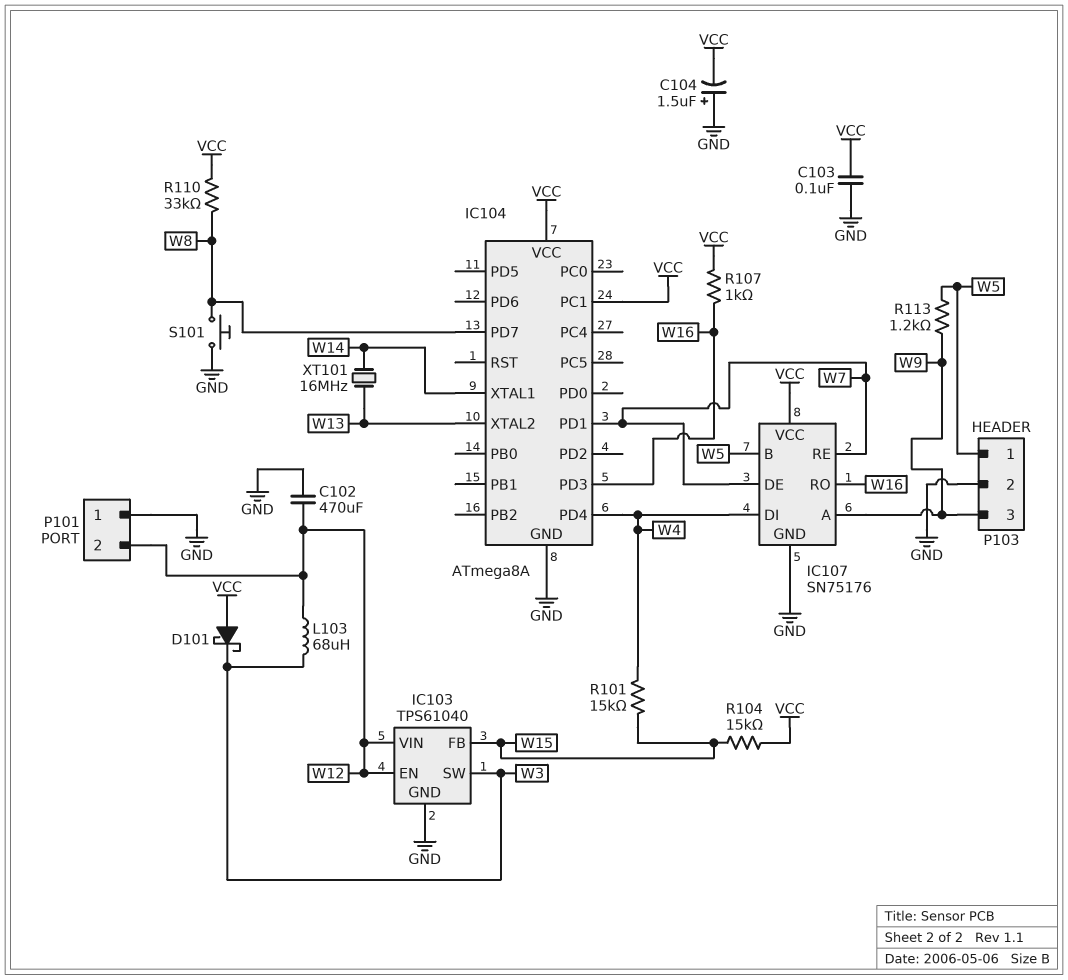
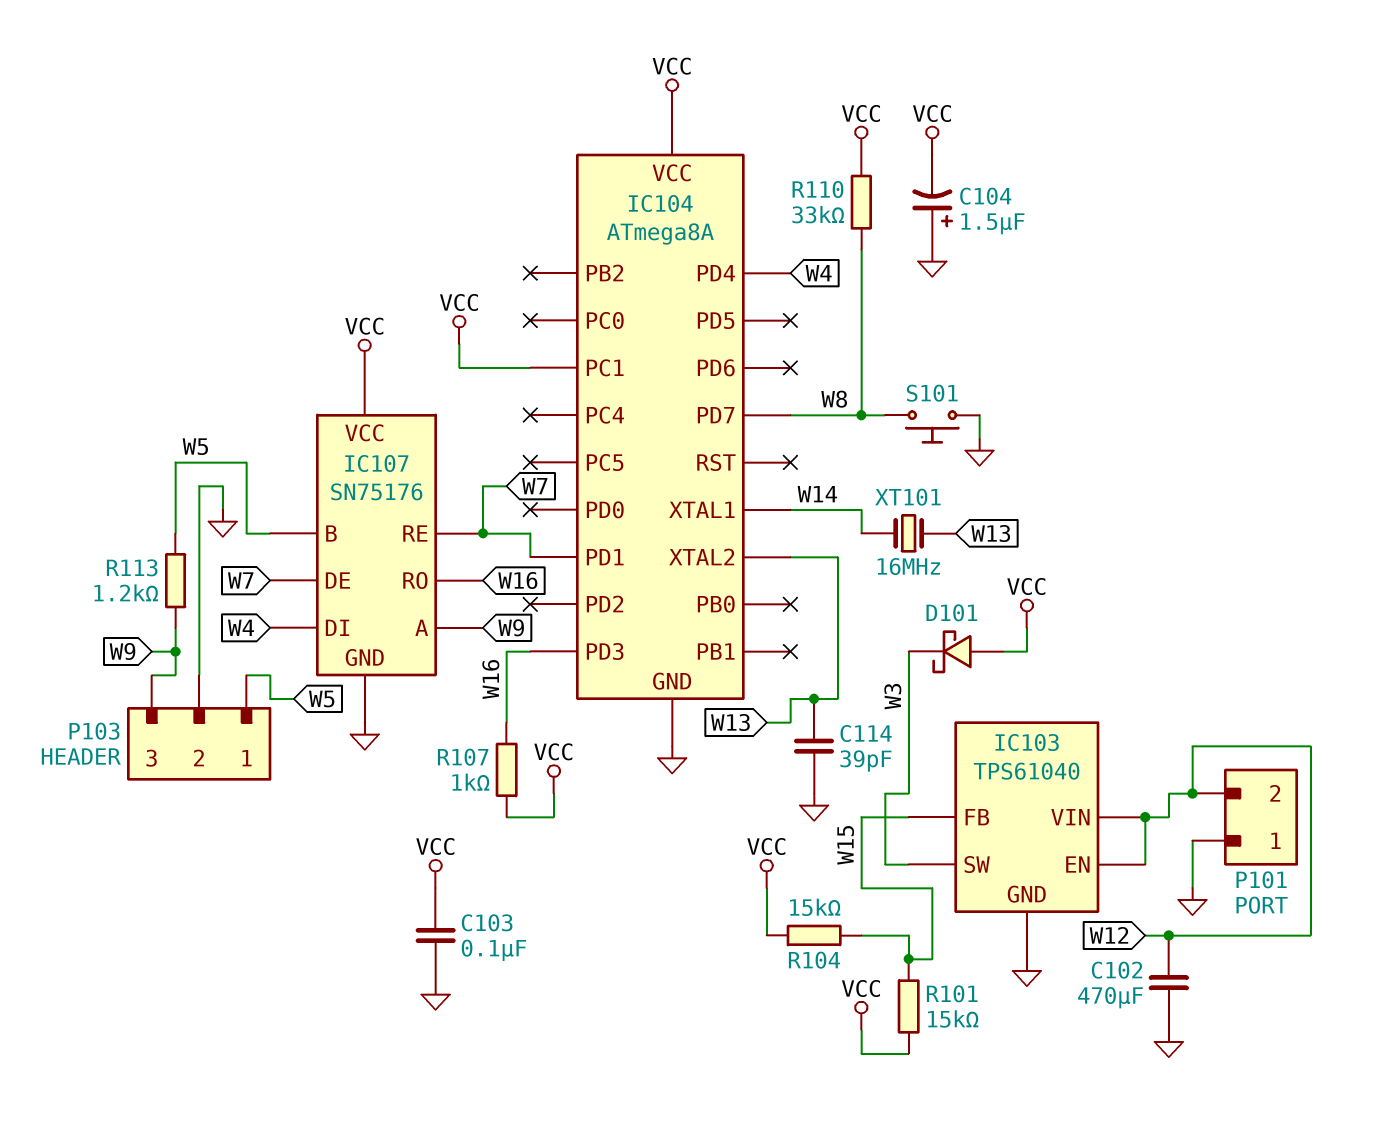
C114: none -> 39pF (GND, W13)
L103: 68uH (W3, W12) -> none
R101: 15k (W4, W15) -> 15k (VCC, W15)

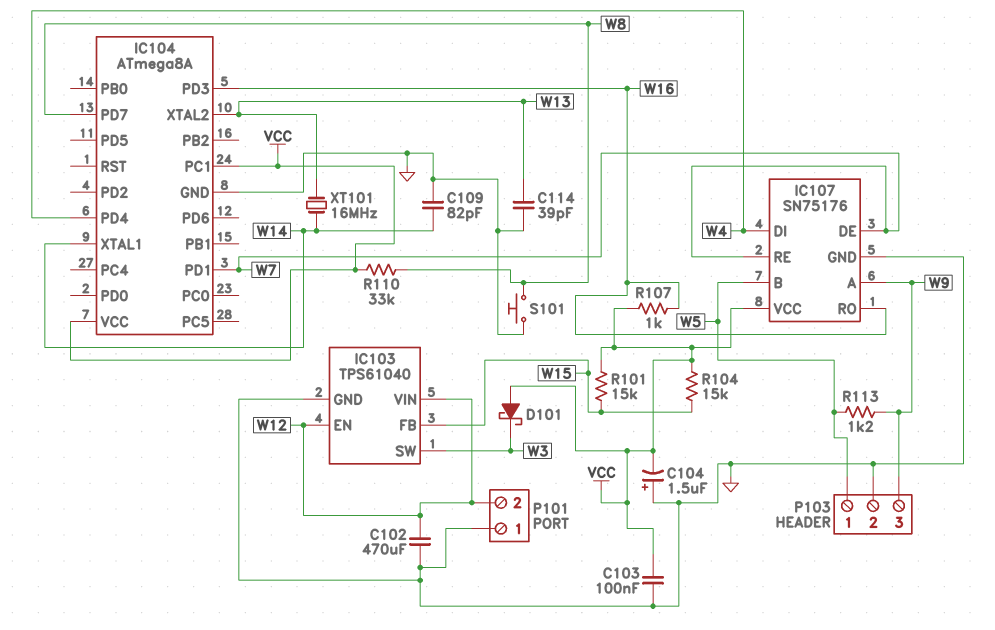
C109: none -> 82pF (GND, W14)

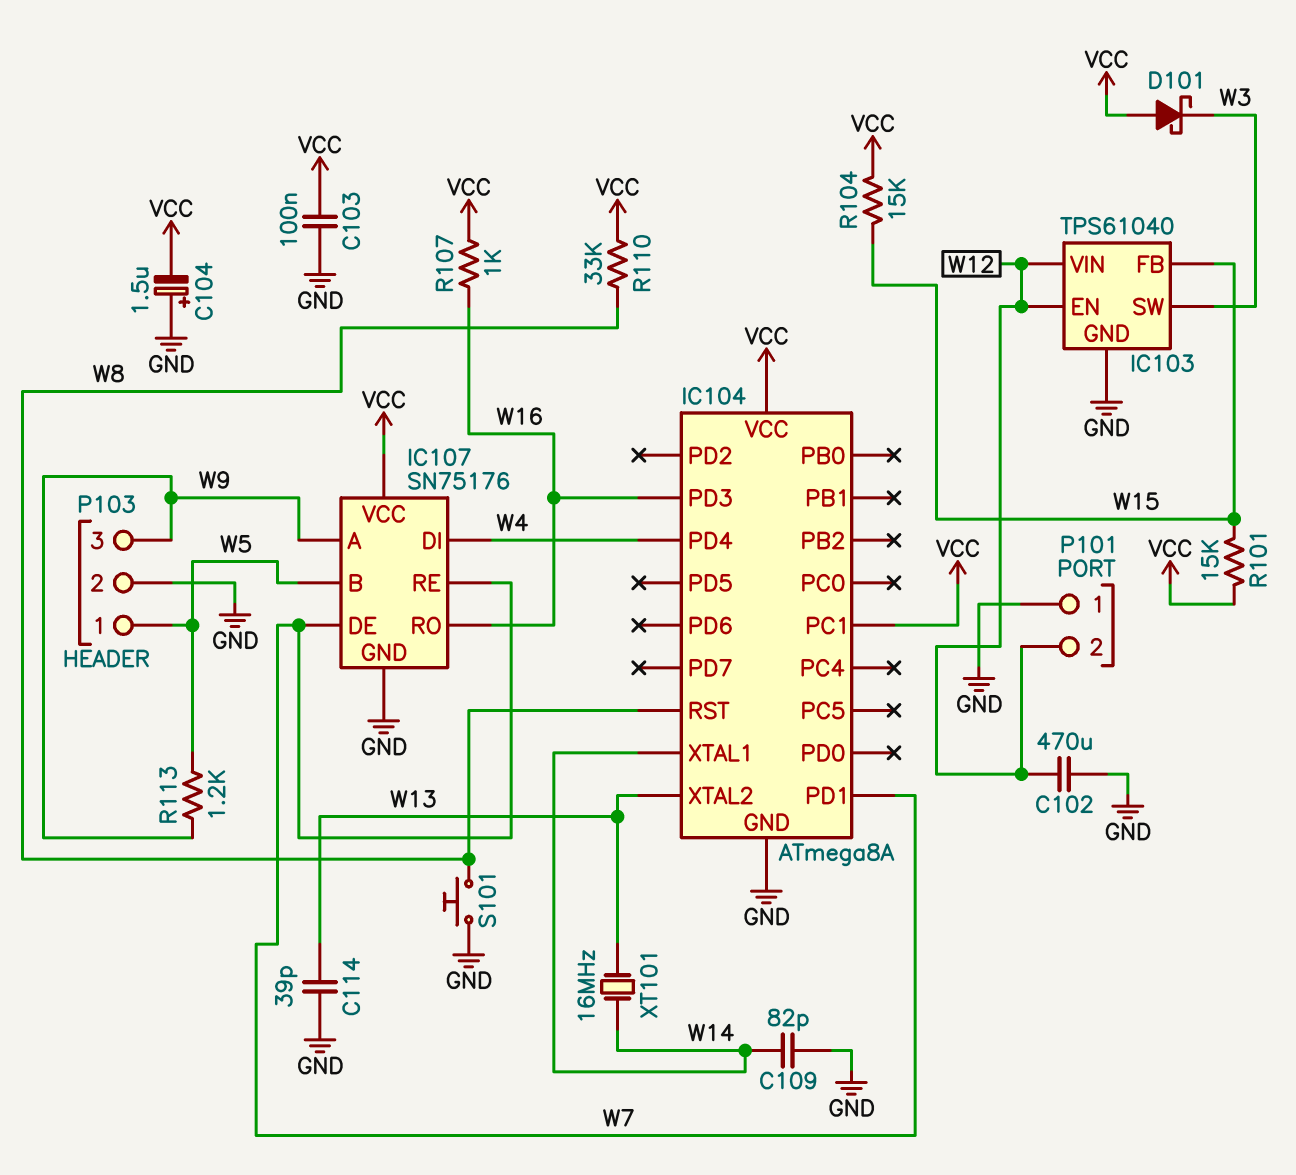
IC104 pin PD7: W8 -> none
IC104 pin RST: none -> W8

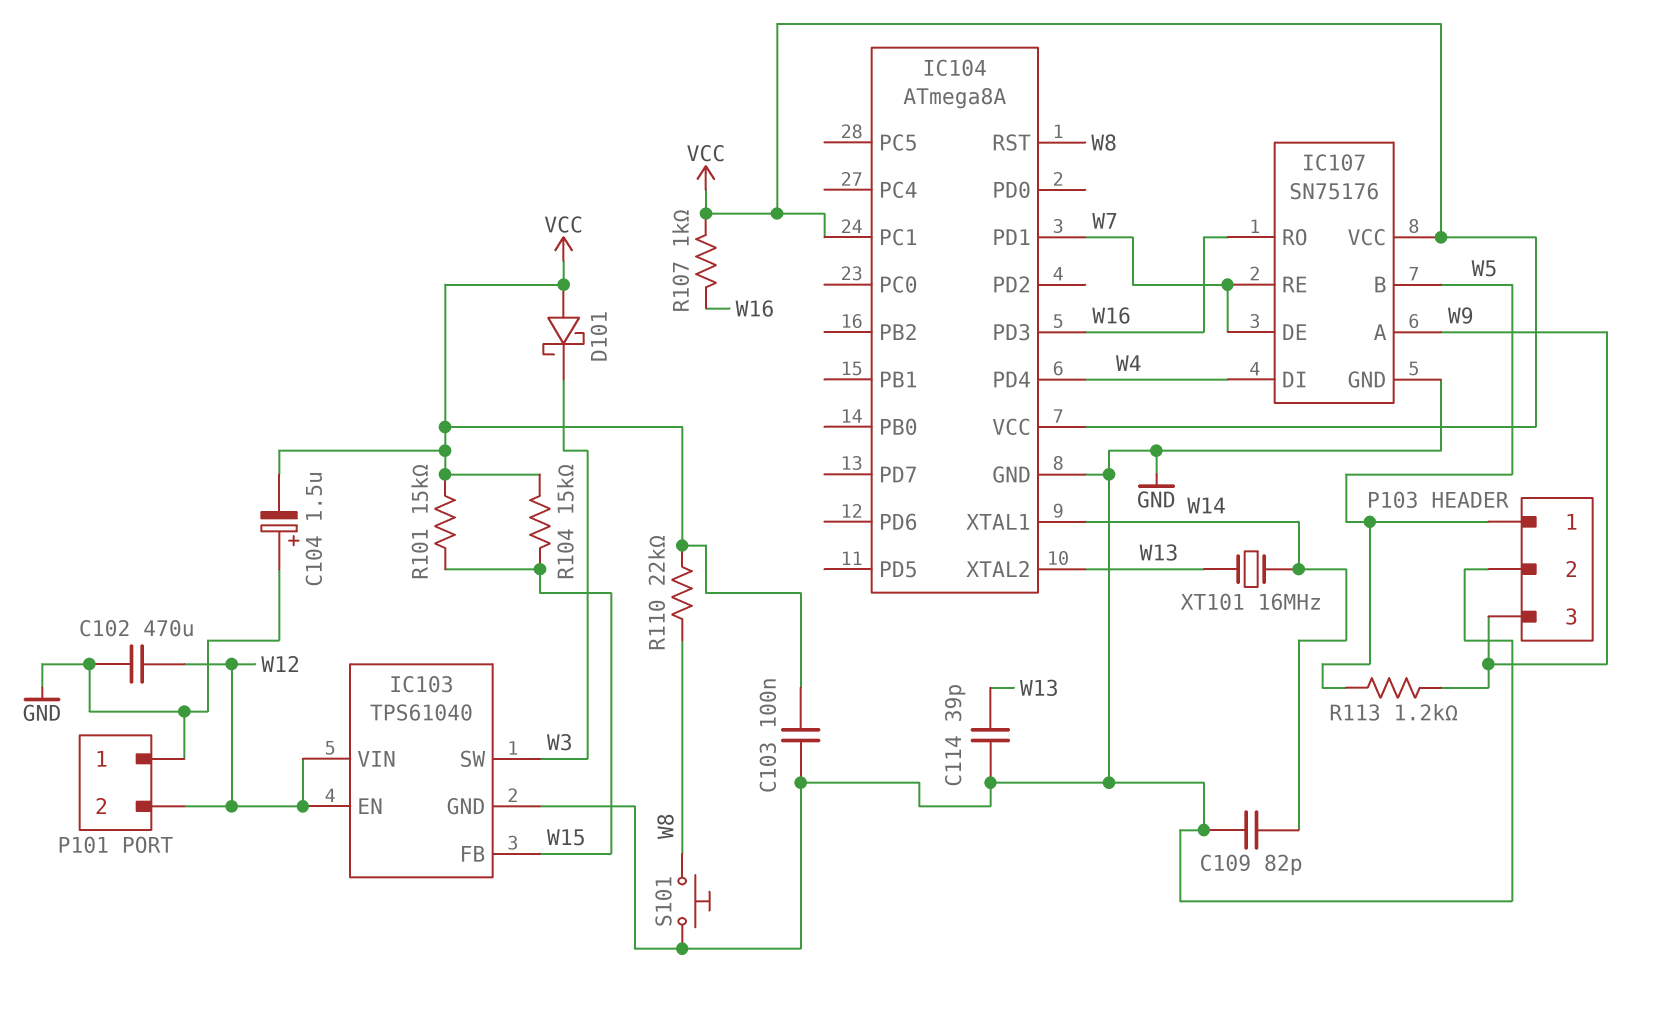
R110: 33k (VCC, W8) -> 22k (VCC, W8)

